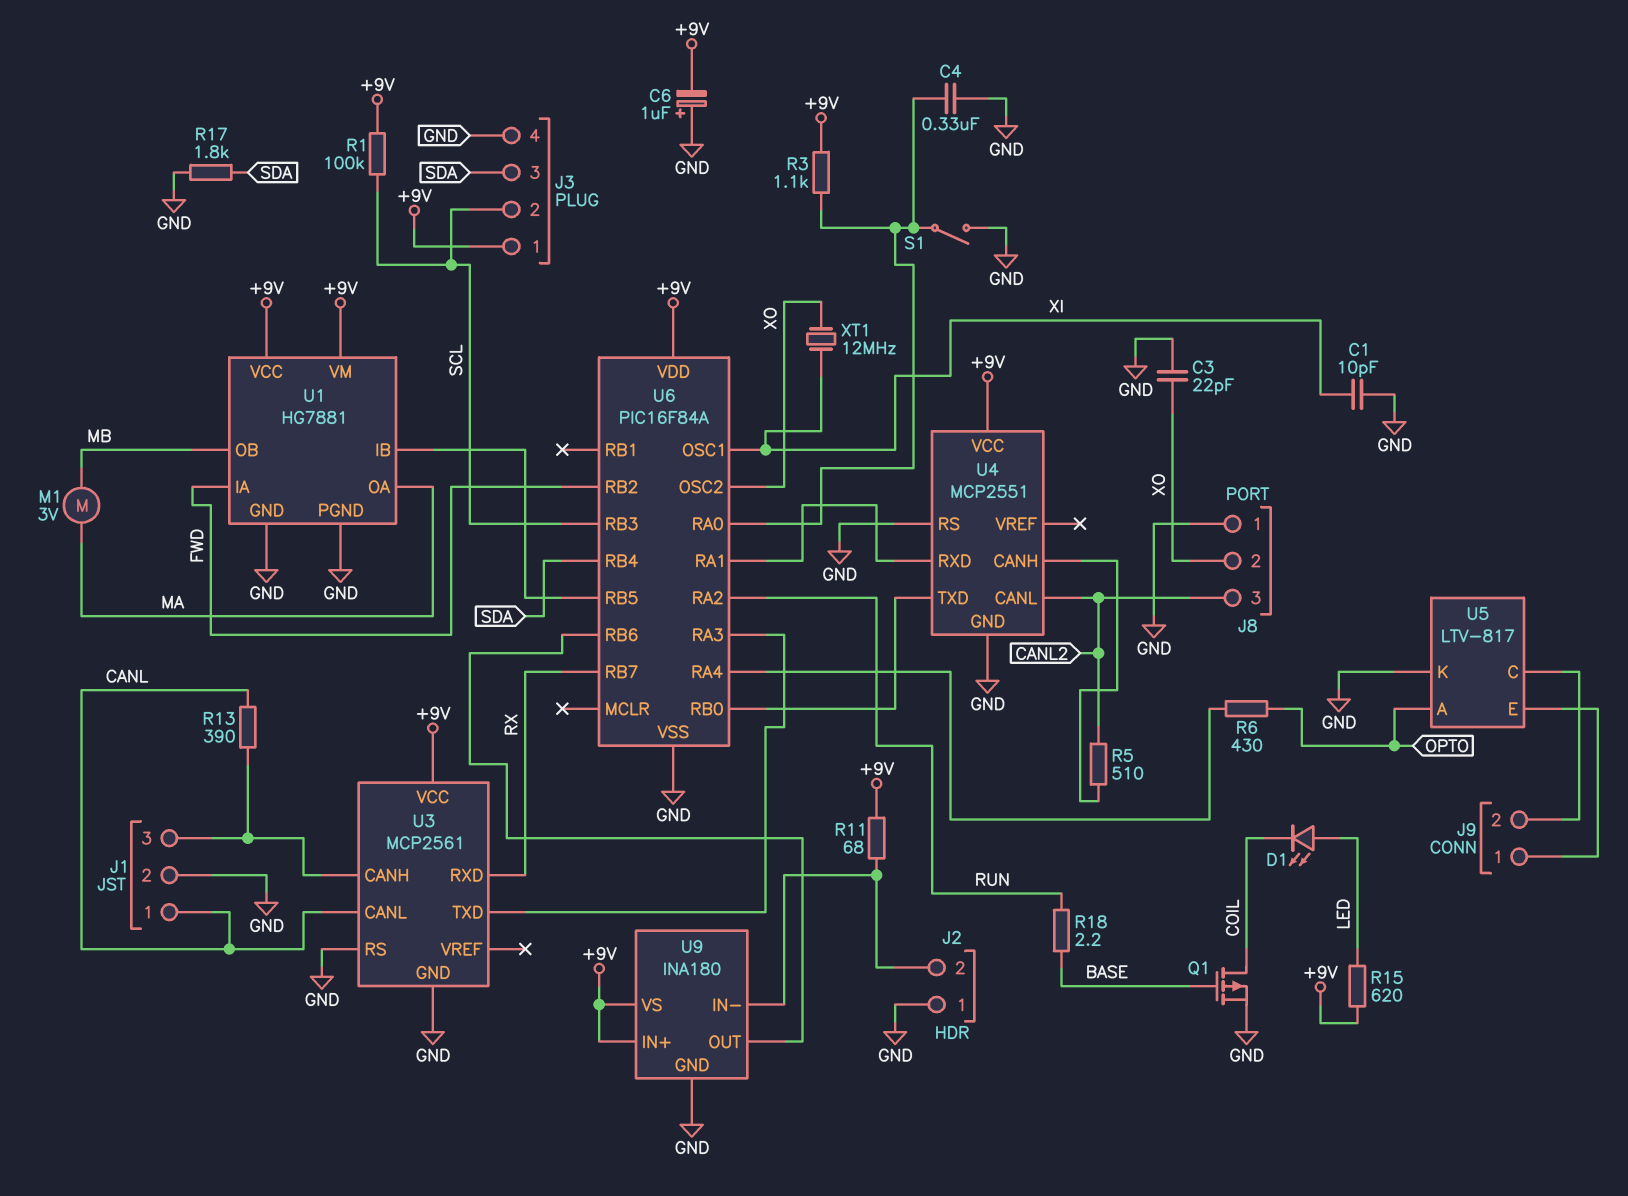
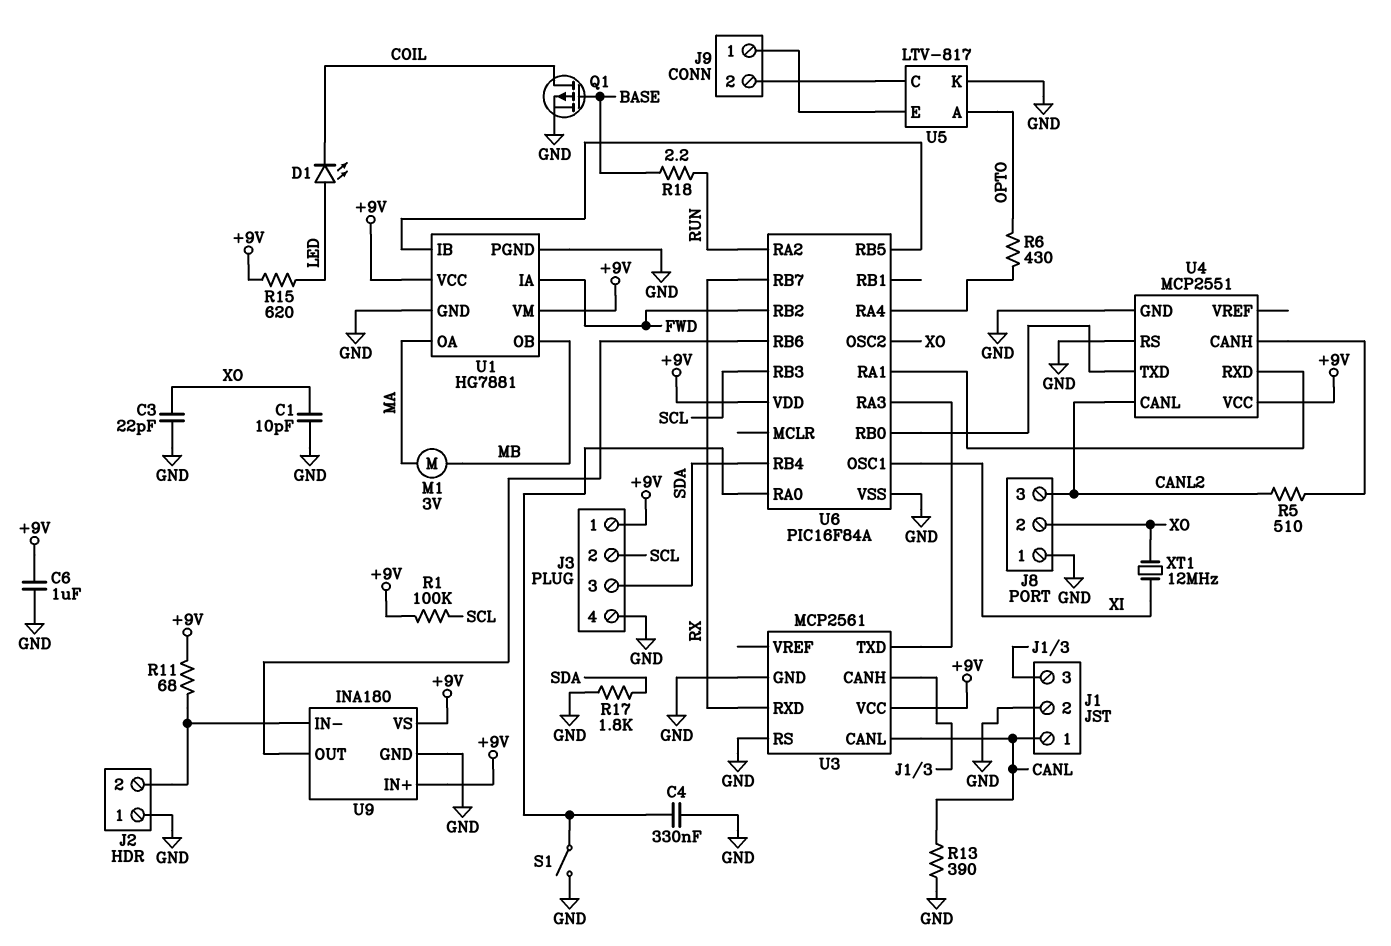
C1: 10pF (GND, XI) -> 10pF (GND, XO)
C6: 1uF (plus GND, minus +9V) -> 1uF (+9V, GND)
R3: 1.1k (+9V, U6/RA0) -> none
R13: 390 (CANL, J1/3) -> 390 (CANL, GND)

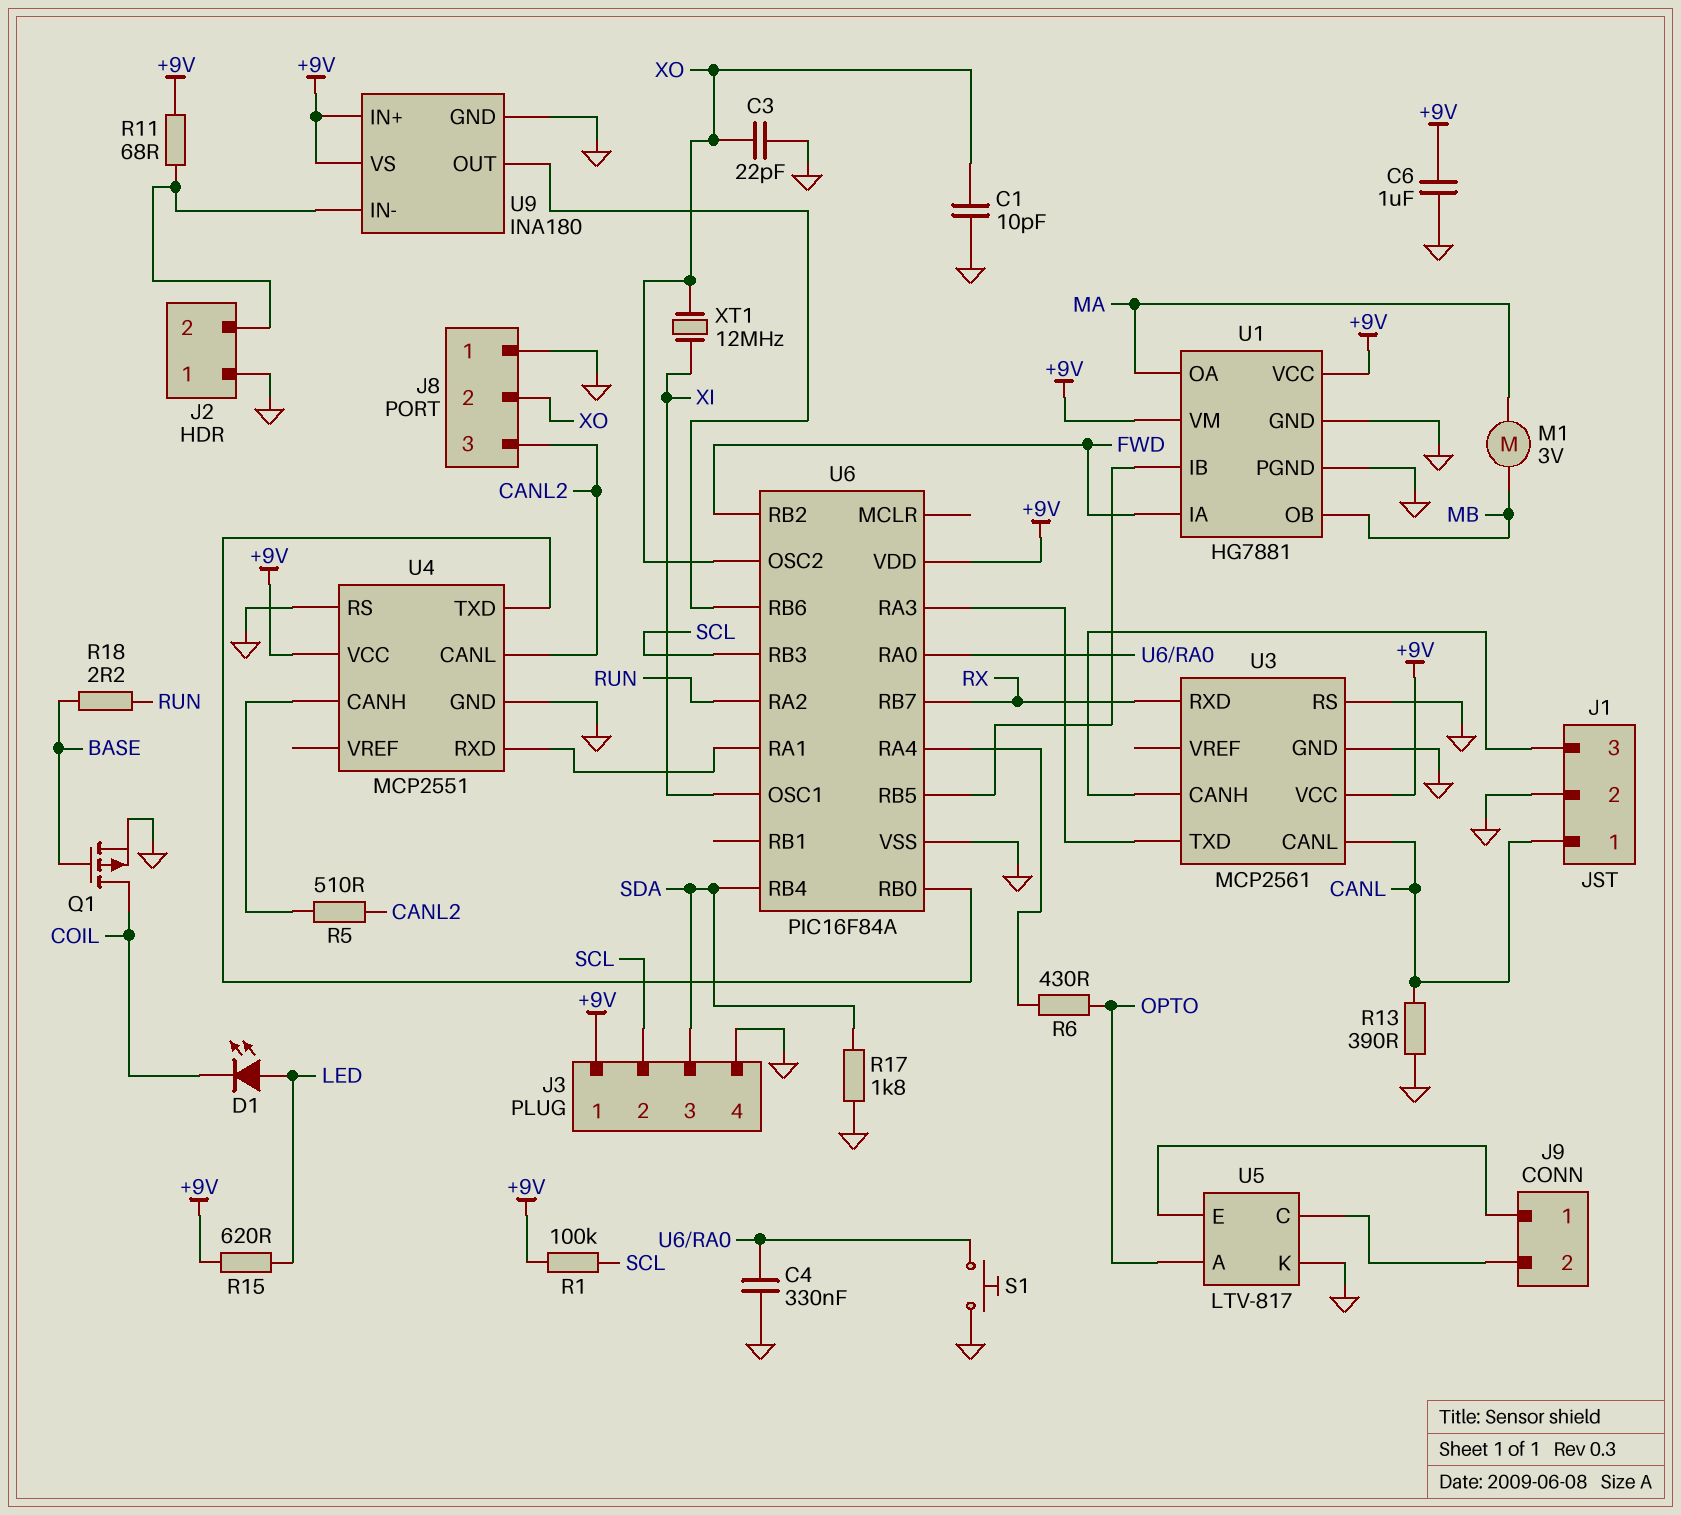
S1: switch (GND, U6/RA0) -> button (GND, U6/RA0)

